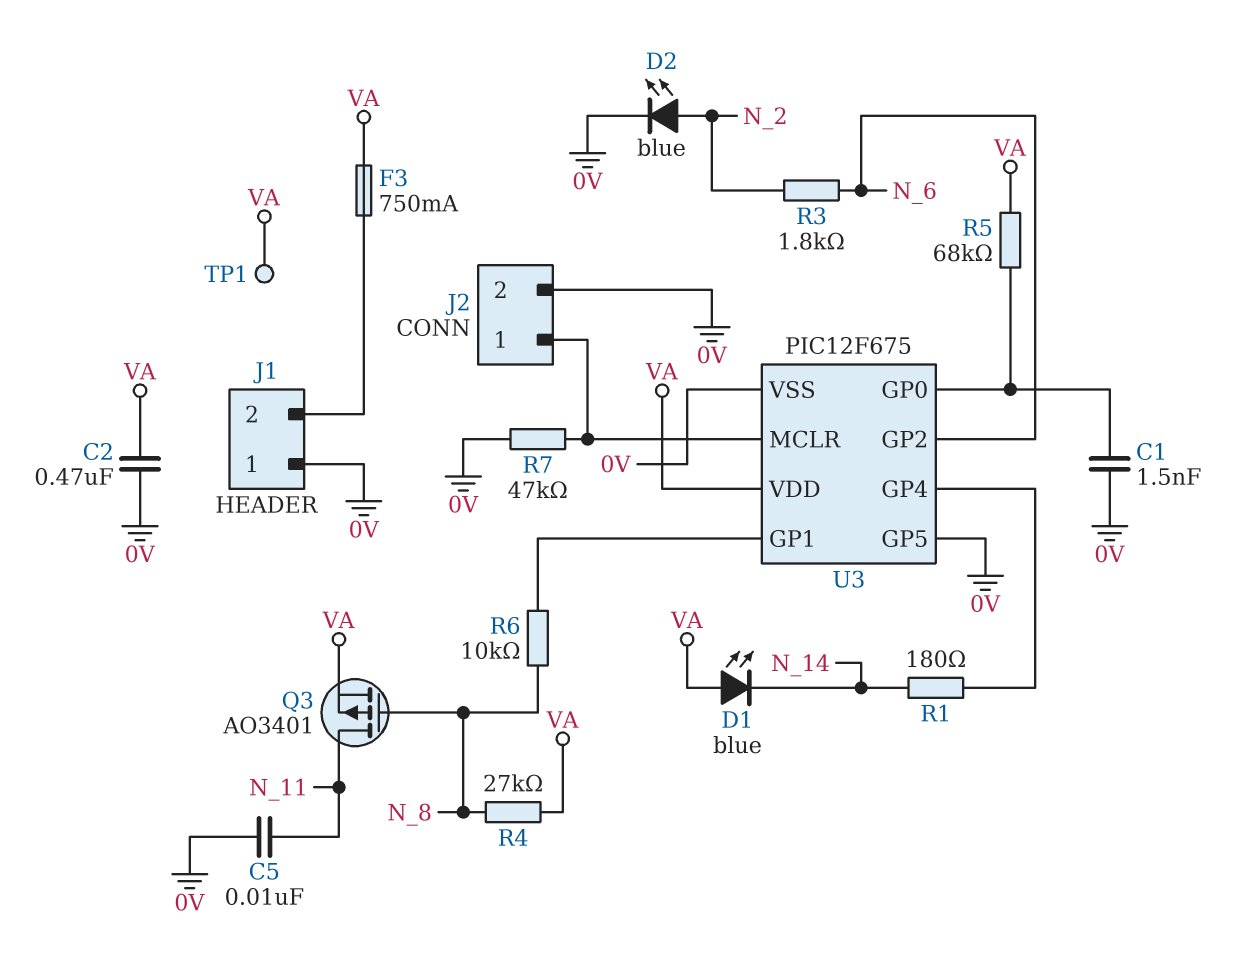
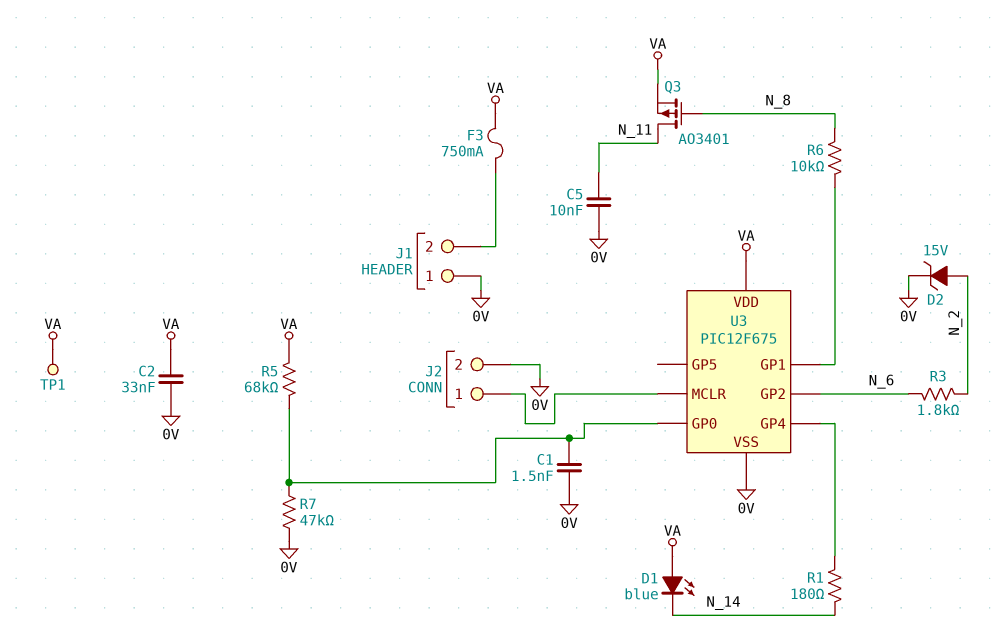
C2: 470nF (0V, VA) -> 33nF (0V, VA)
D2: LED blue (A N_2, K 0V) -> zener 15V (A N_2, K 0V)
R4: 27k (N_8, VA) -> none
R7: 47k (0V, J2/1) -> 47k (0V, U3/GP0)
U3 pin GP5: 0V -> none

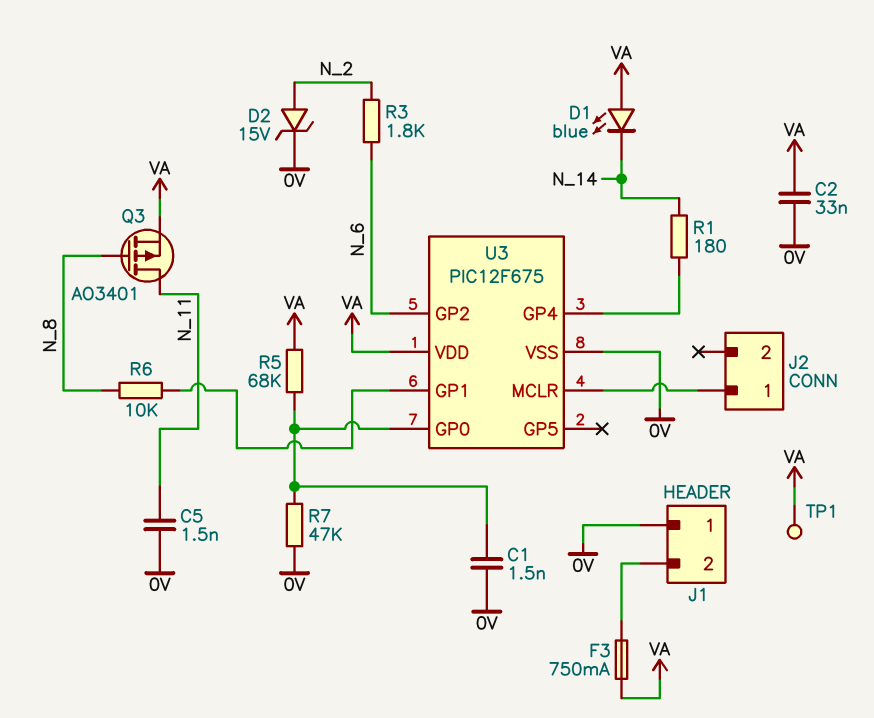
C5: 10nF (0V, N_11) -> 1.5nF (0V, N_11)
J2 pin 2: 0V -> none

